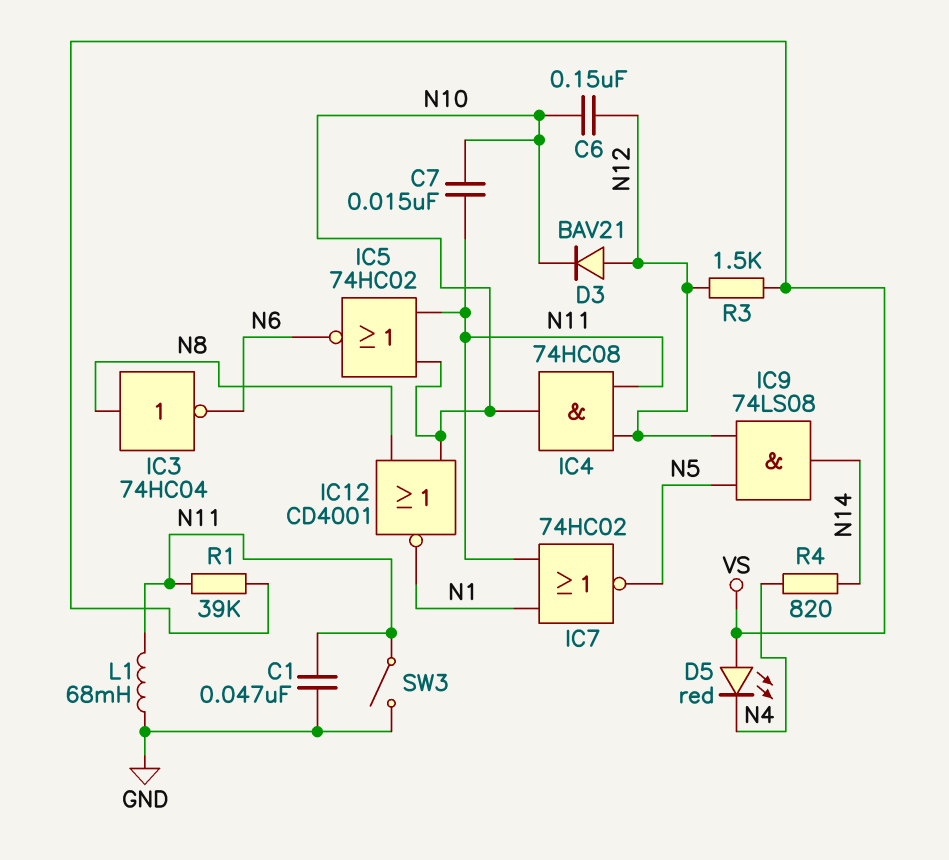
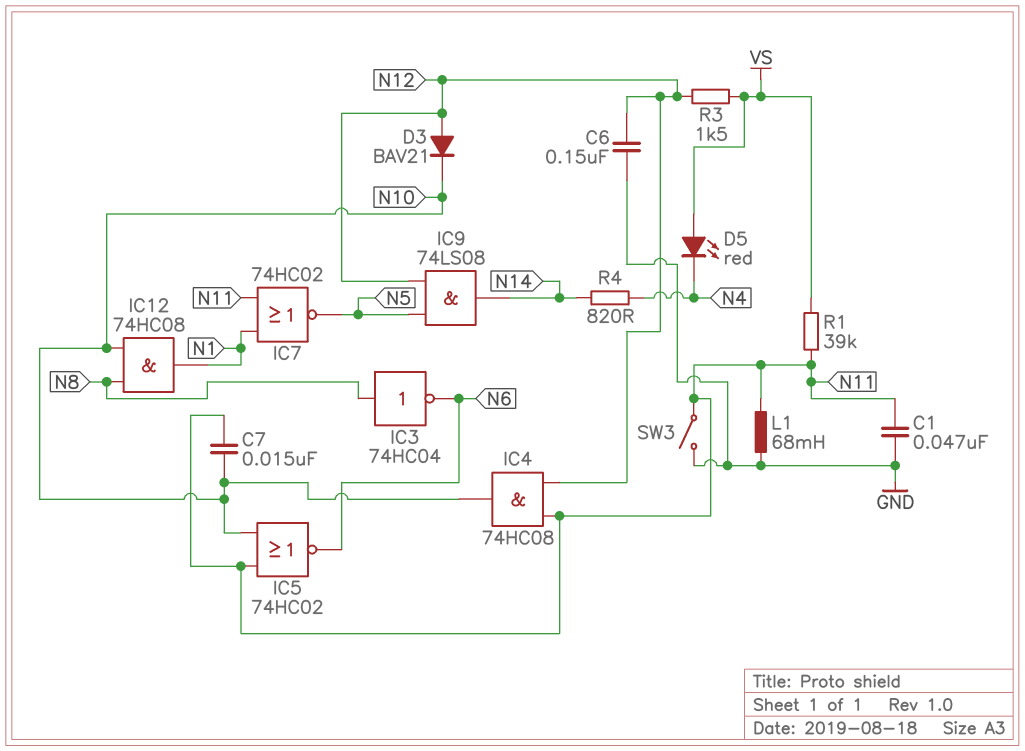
C6: 150nF (N10, N12) -> 150nF (GND, N12)
IC12: NOR CD4001 (in N8, in N10, out N1) -> AND 74HC08 (in N8, in N10, out N1)

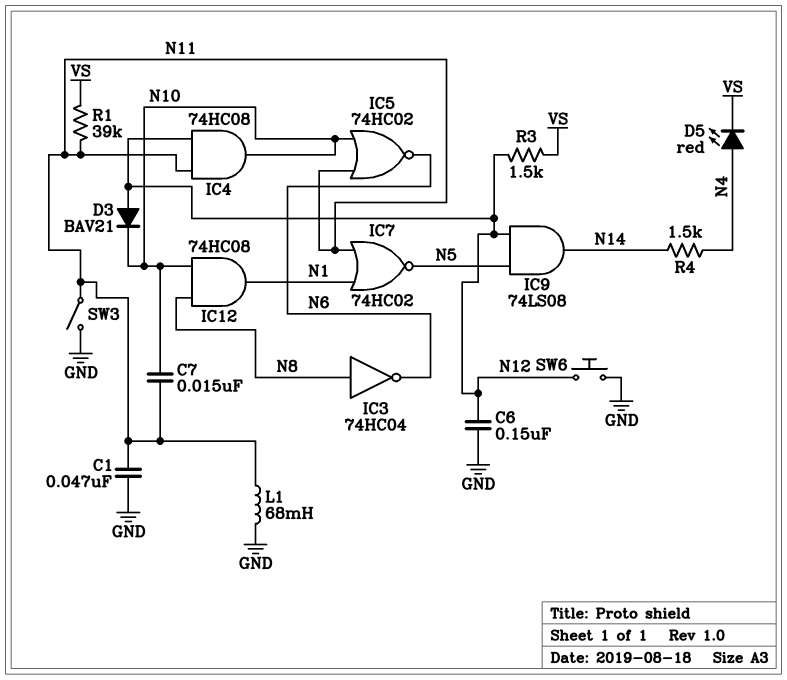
D5: LED red (A VS, K N4) -> LED red (A N4, K VS)
R4: 820 (N4, N14) -> 1.5k (N4, N14)
SW6: none -> button (GND, N12)

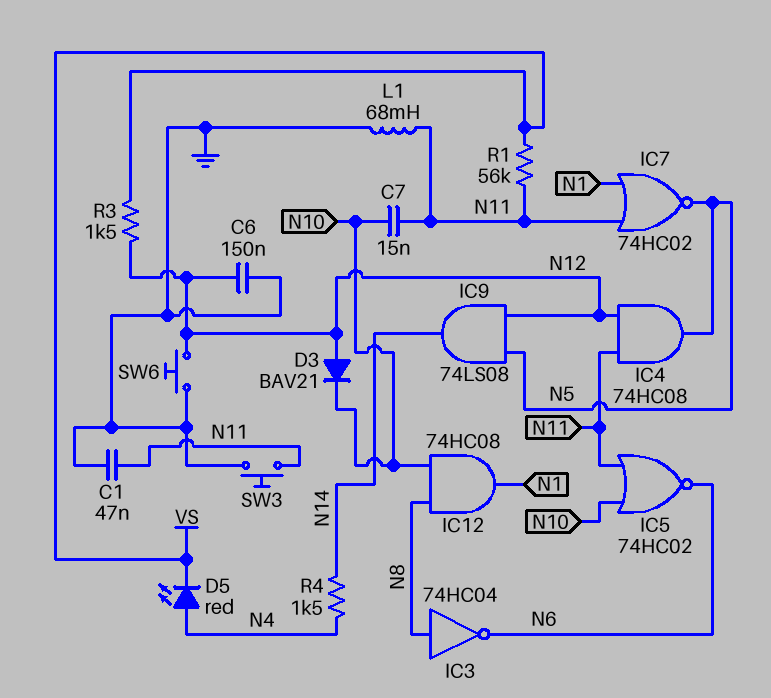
IC4: AND 74HC08 (in N11, in N12, out N10) -> AND 74HC08 (in N11, in N12, out N5)
R1: 39k (N11, VS) -> 56k (N11, VS)
SW3: switch (GND, N11) -> button (GND, N11)

